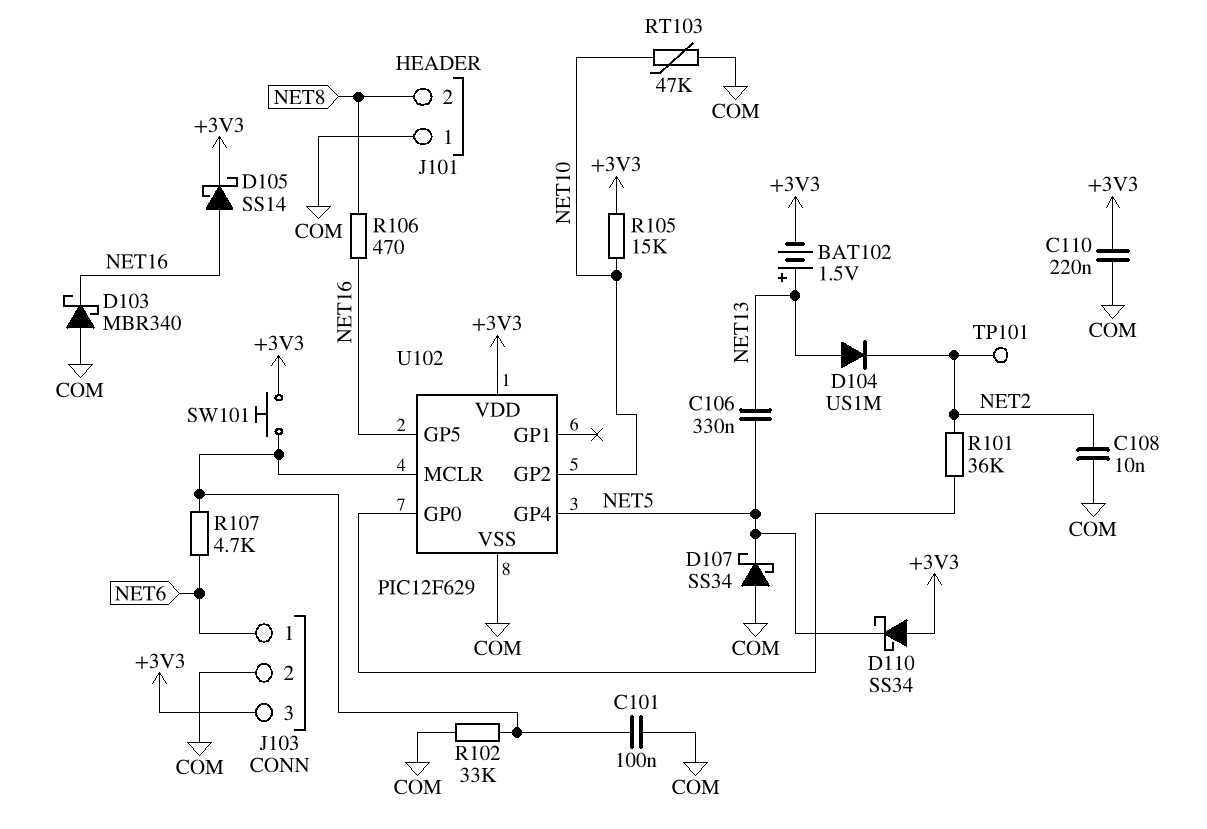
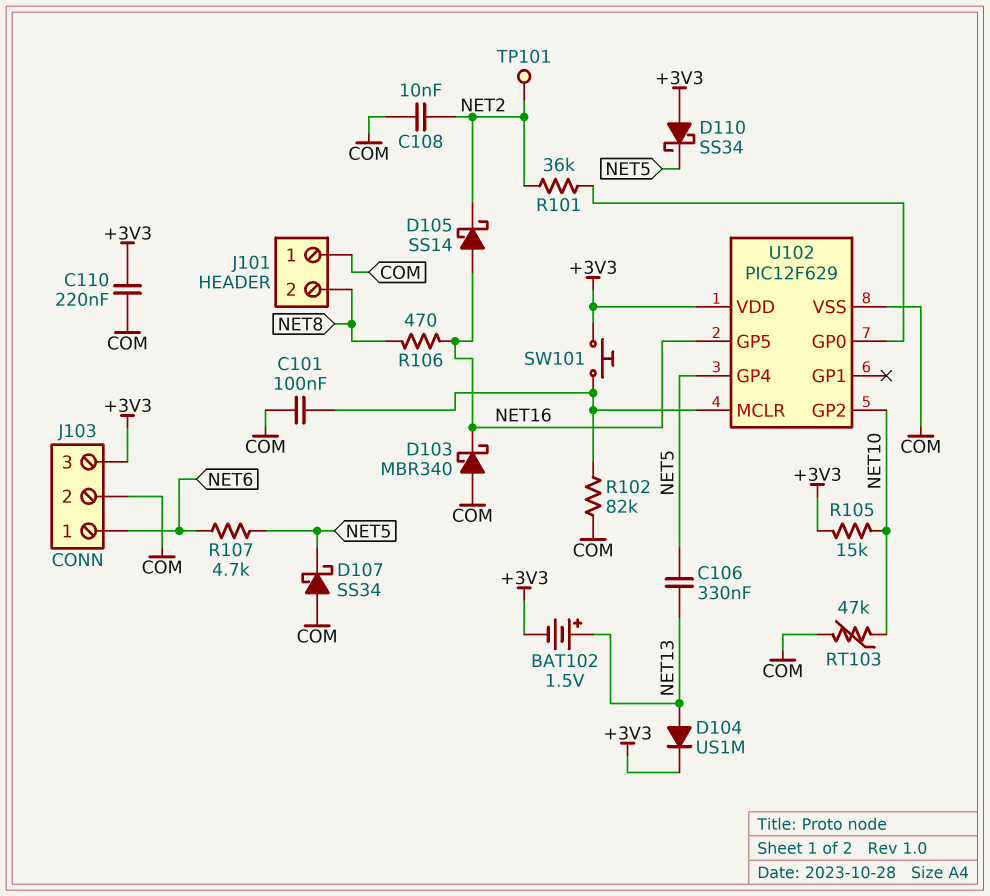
D104: diode US1M (A NET13, K NET2) -> diode US1M (A NET13, K +3V3)
D105: schottky SS14 (A NET16, K +3V3) -> schottky SS14 (A NET16, K NET2)
R102: 33k (COM, U102/MCLR) -> 82k (COM, U102/MCLR)
R107: 4.7k (NET6, U102/MCLR) -> 4.7k (NET5, NET6)

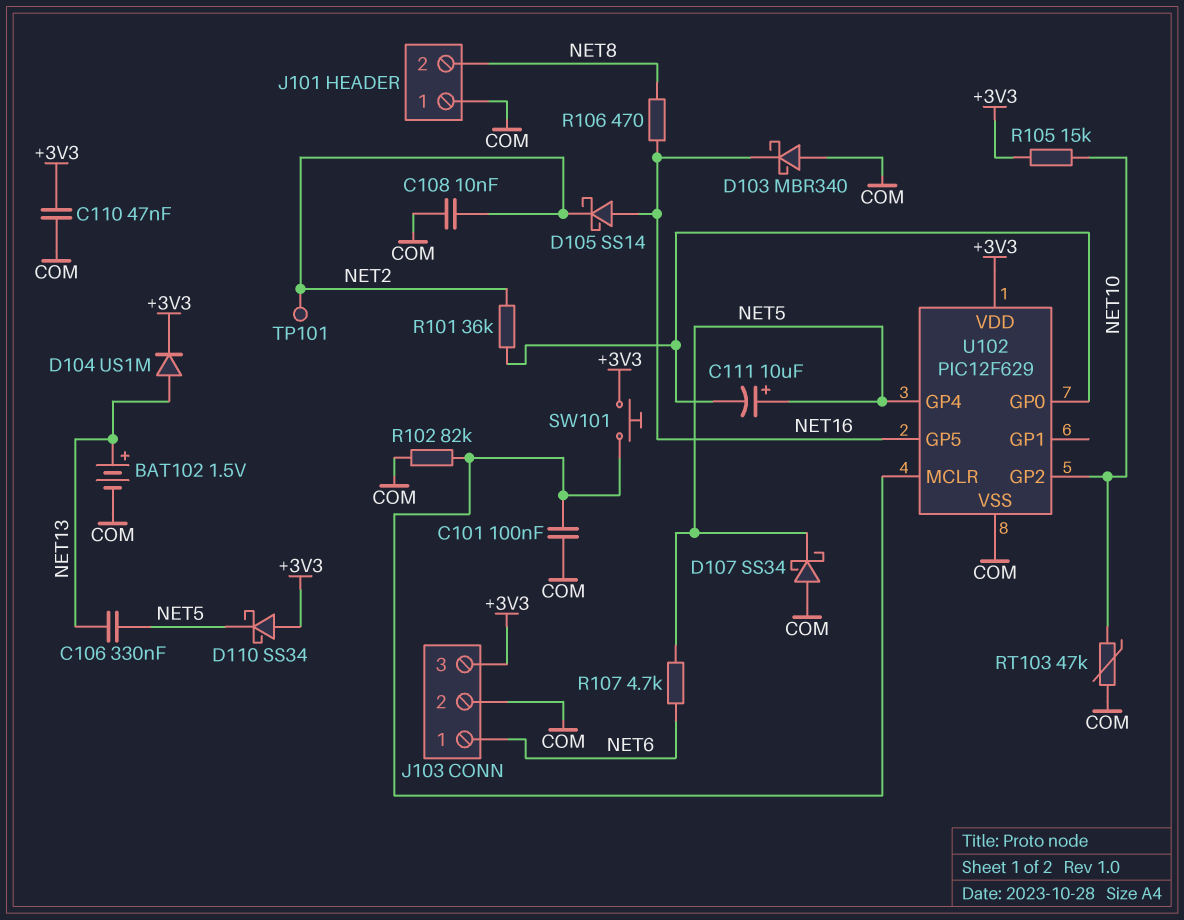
BAT102: 1.5V (plus NET13, minus +3V3) -> 1.5V (plus NET13, minus COM)
C110: 220nF (+3V3, COM) -> 47nF (+3V3, COM)
C111: none -> 10uF (plus NET5, minus U102/GP0)

